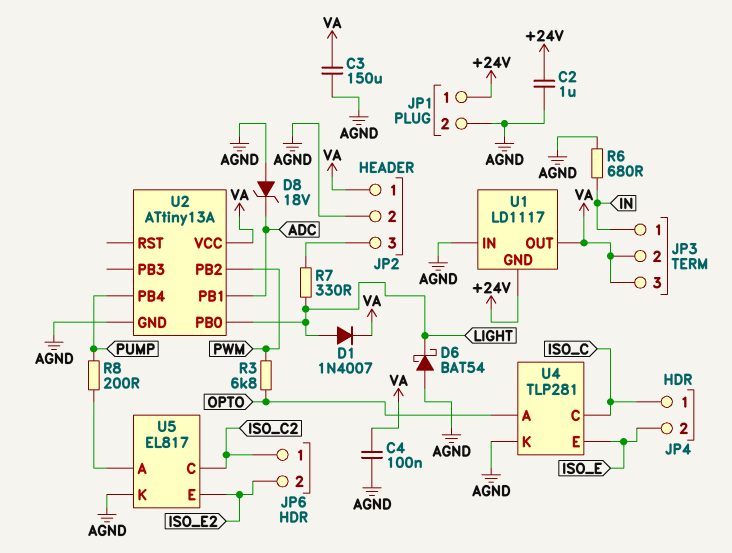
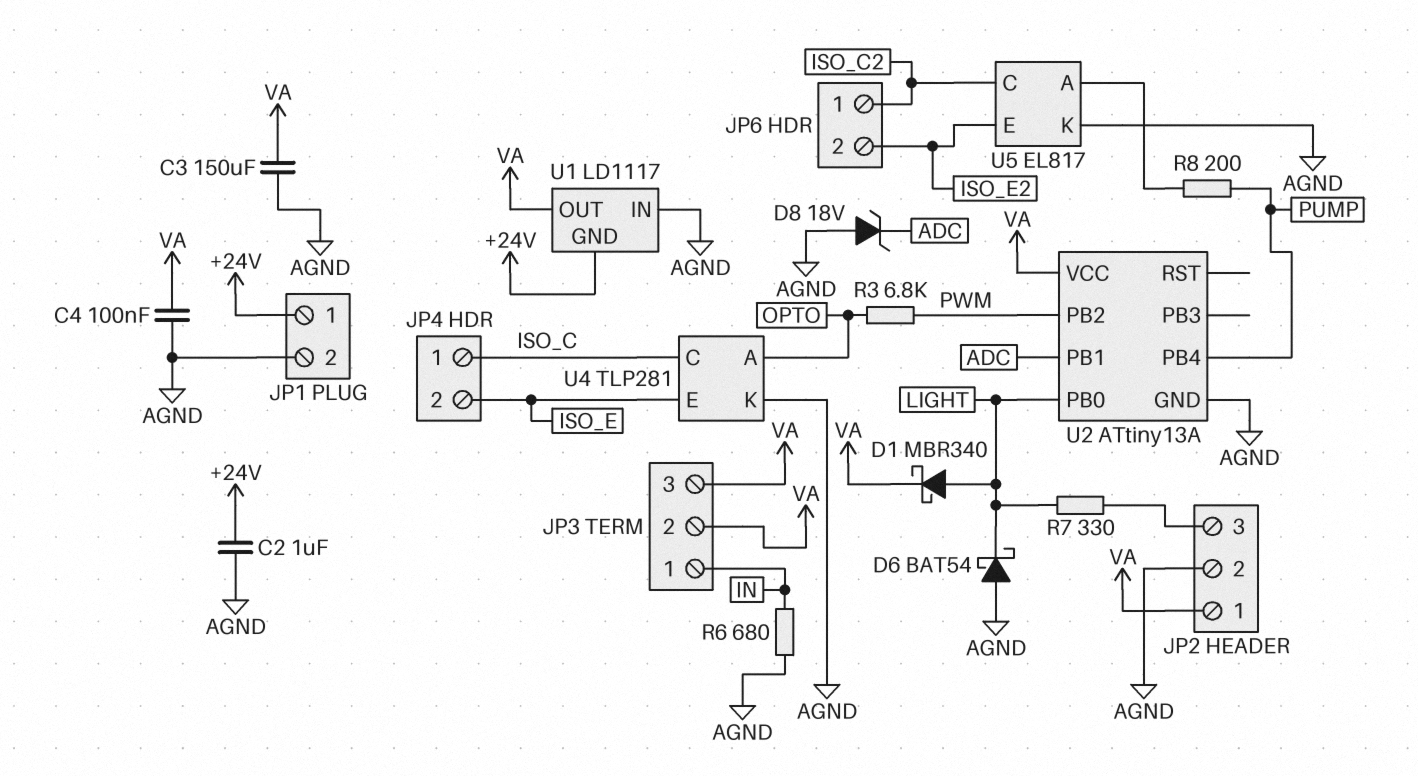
D1: diode 1N4007 (A LIGHT, K VA) -> schottky MBR340 (A LIGHT, K VA)

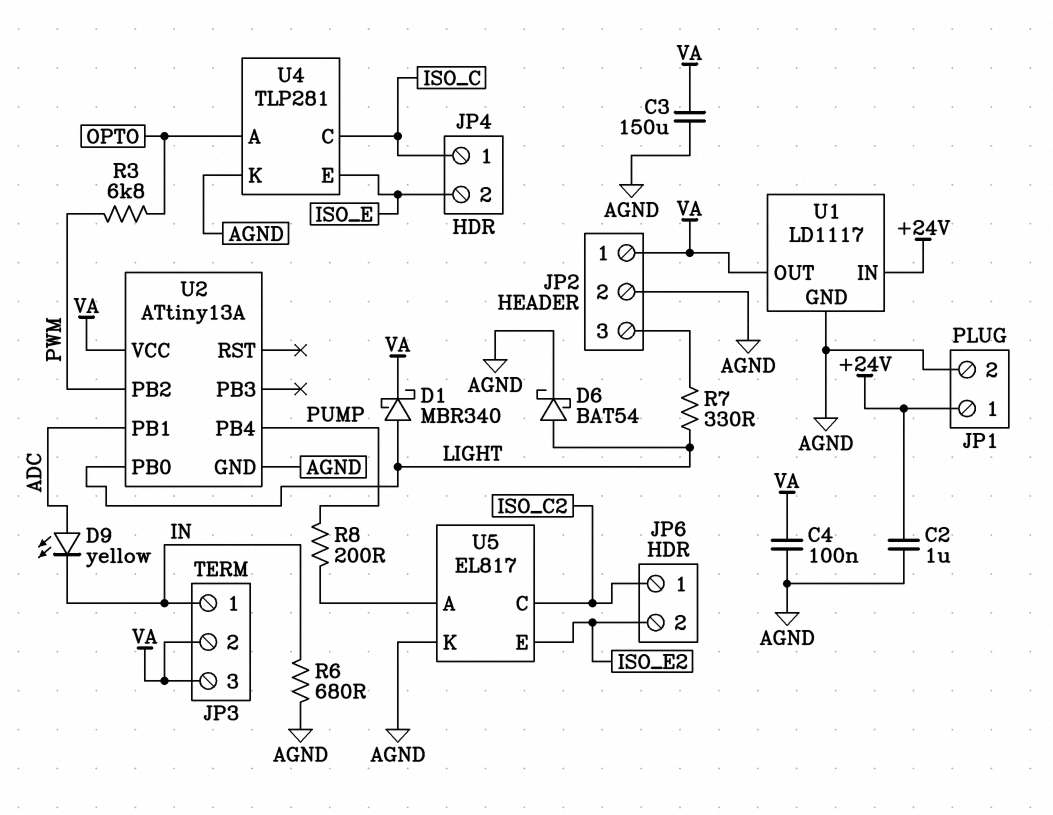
D6: schottky BAT54 (A AGND, K LIGHT) -> schottky BAT54 (A LIGHT, K AGND)
D8: zener 18V (A AGND, K ADC) -> none
D9: none -> LED yellow (A ADC, K IN)
U1 pin GND: +24V -> AGND
U1 pin IN: AGND -> +24V

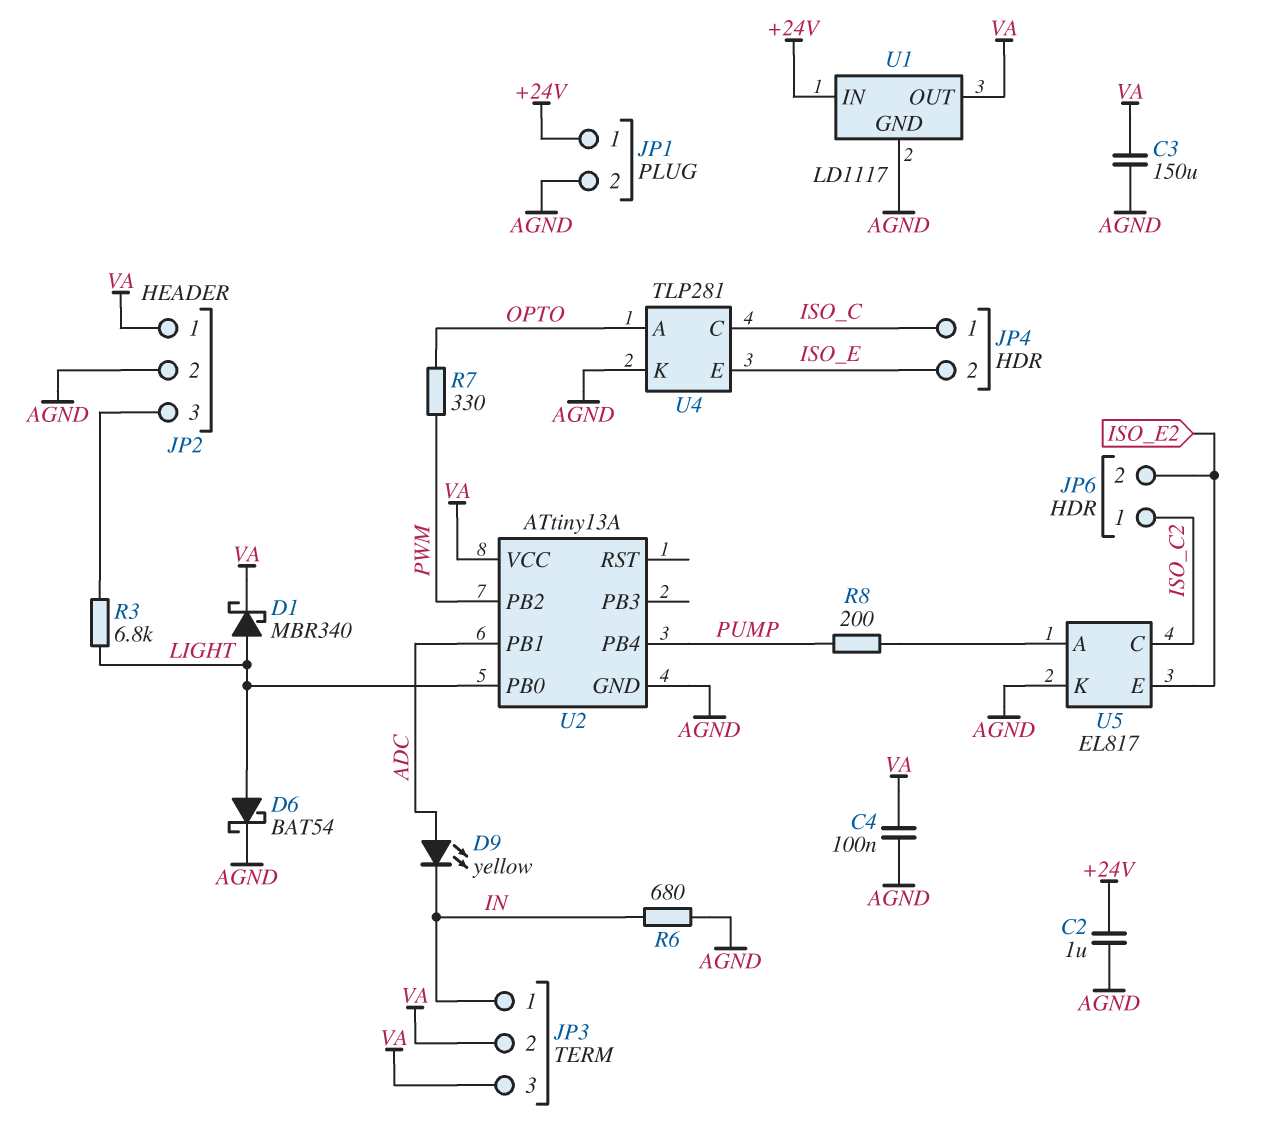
R3: 6.8k (OPTO, PWM) -> 6.8k (JP2/3, LIGHT)
R7: 330 (JP2/3, LIGHT) -> 330 (OPTO, PWM)

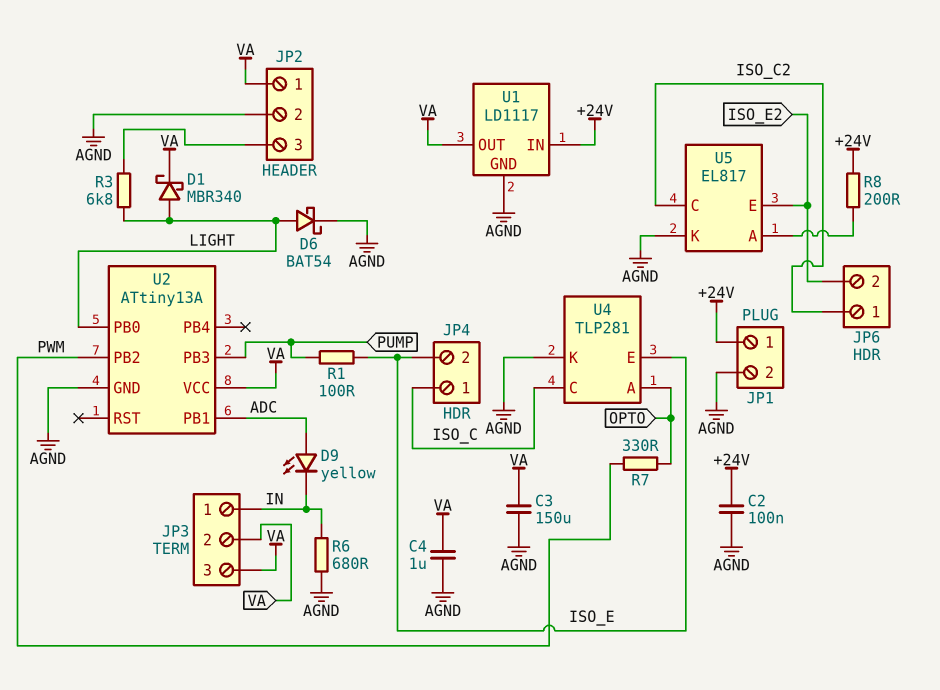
C2: 1uF (+24V, AGND) -> 100nF (+24V, AGND)
C4: 100nF (AGND, VA) -> 1uF (AGND, VA)
R1: none -> 100 (ISO_E, PUMP)
R8: 200 (PUMP, U5/A) -> 200 (+24V, U5/A)
U2 pin PB3: none -> PUMP
U2 pin PB4: PUMP -> none

